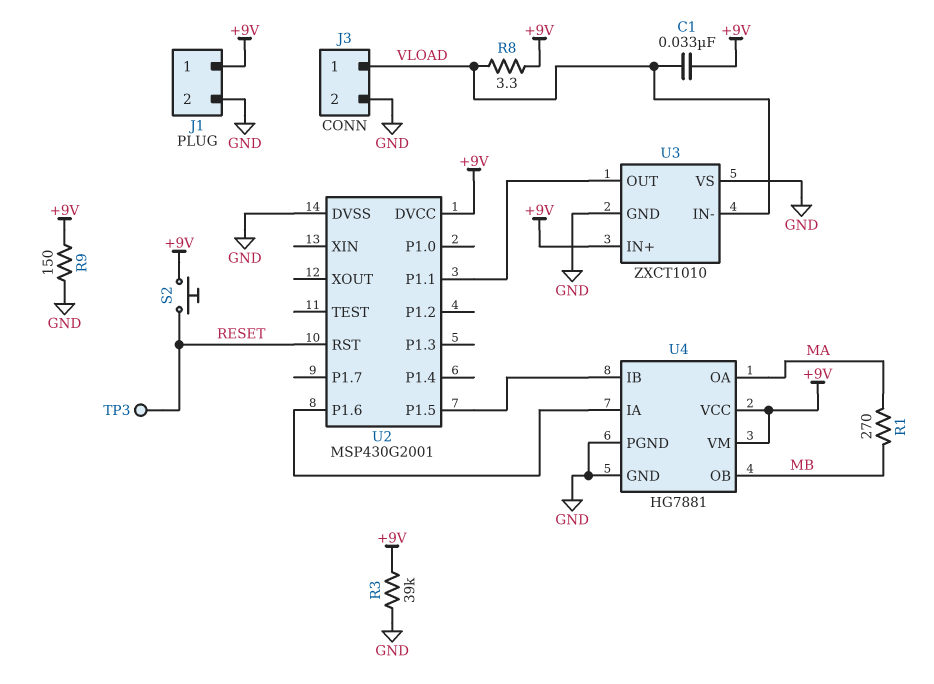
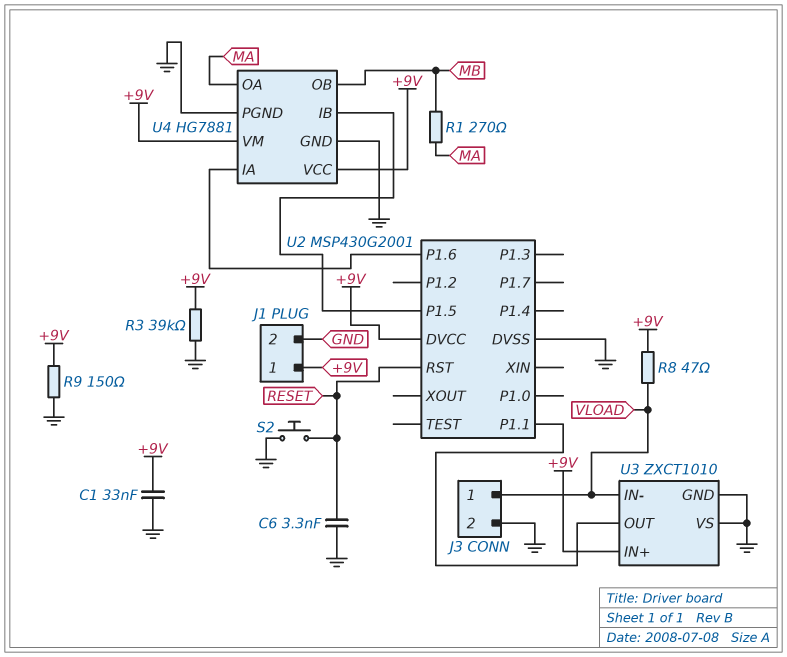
C1: 33nF (+9V, VLOAD) -> 33nF (+9V, GND)
C6: none -> 3.3nF (GND, RESET)
R8: 3.3 (+9V, VLOAD) -> 47 (+9V, VLOAD)
S2: button (+9V, RESET) -> button (GND, RESET)
TP3: test point (RESET) -> none

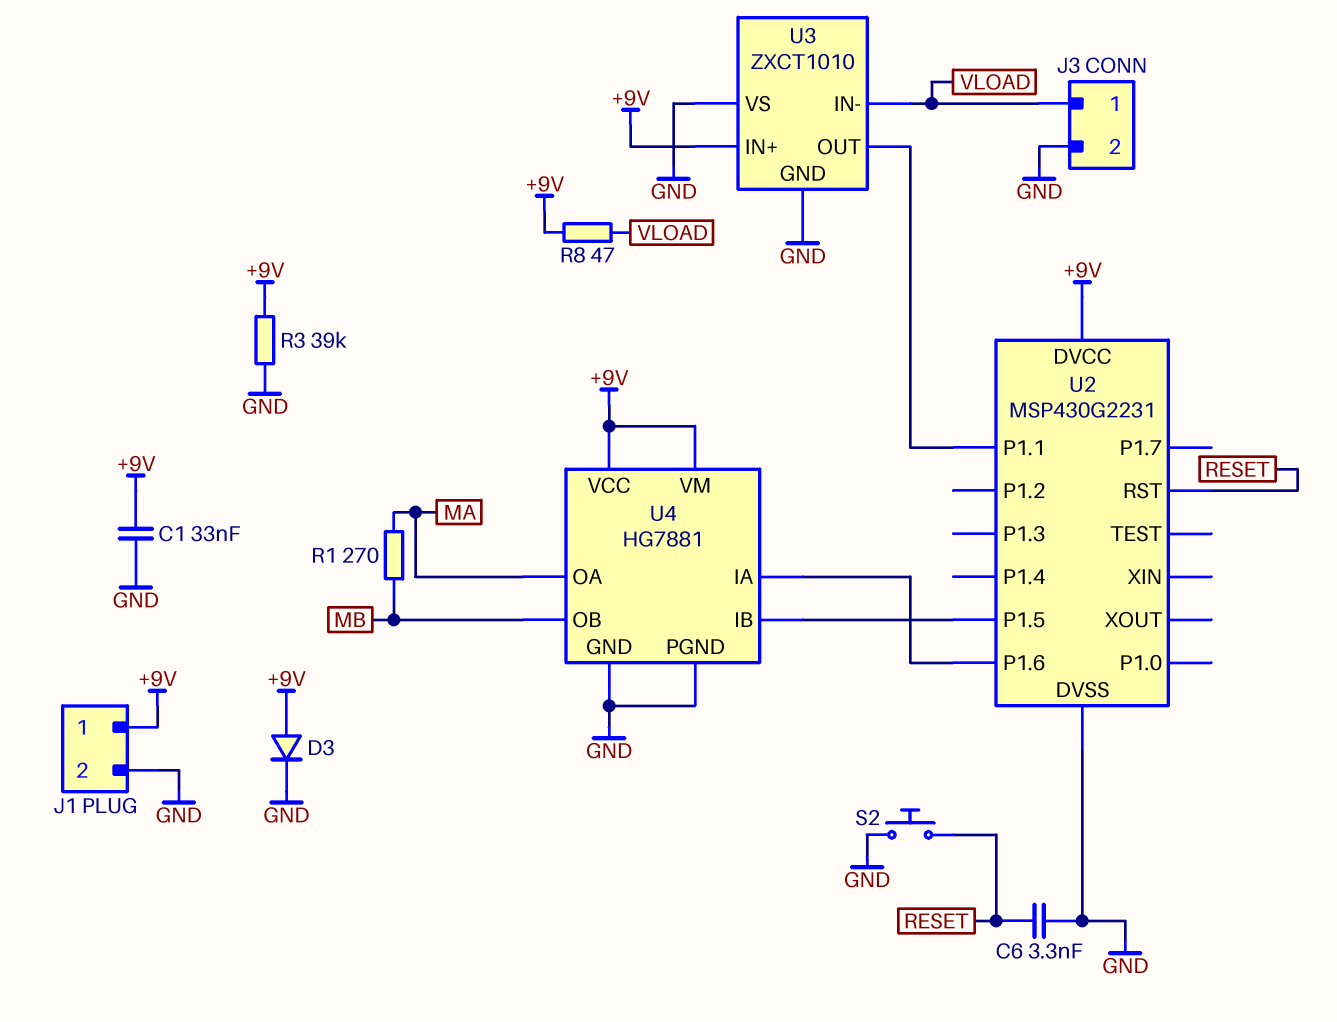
D3: none -> diode (A +9V, K GND)
R9: 150 (+9V, GND) -> none
U2: MSP430G2001 -> MSP430G2231

